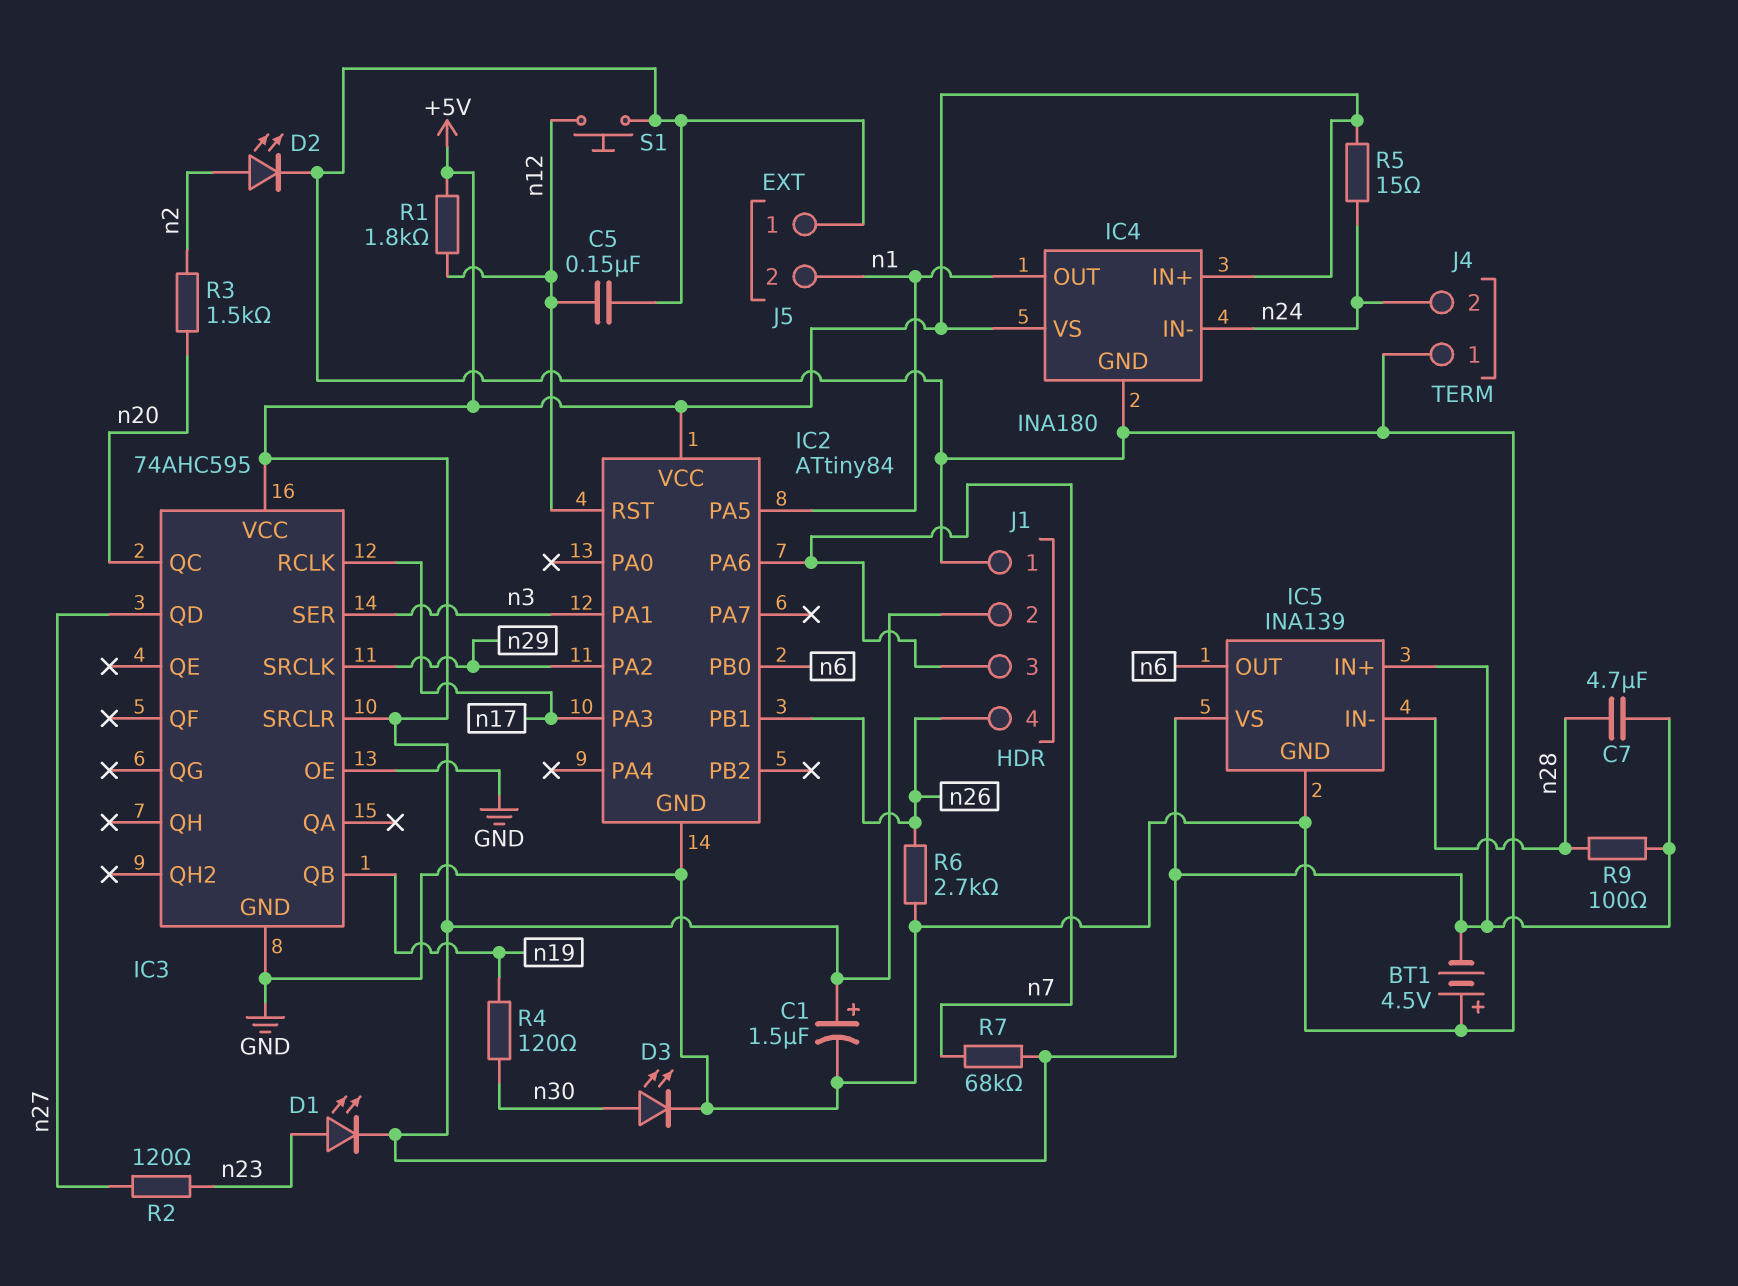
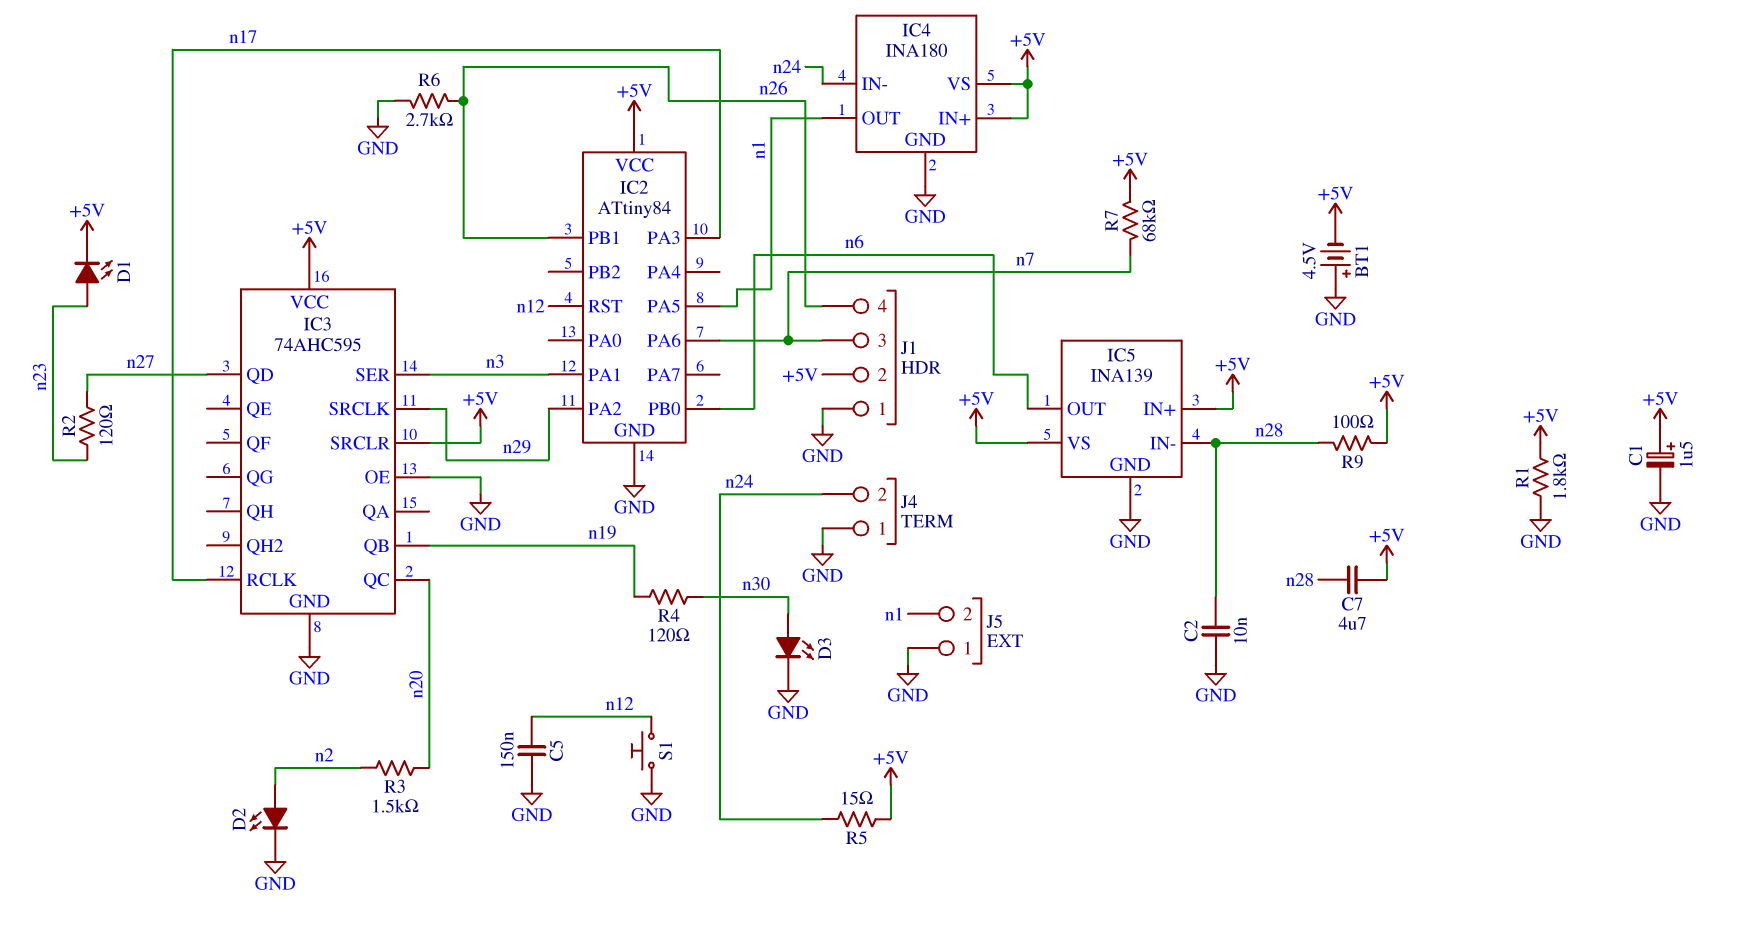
C2: none -> 10nF (GND, n28)
R1: 1.8k (+5V, n12) -> 1.8k (+5V, GND)

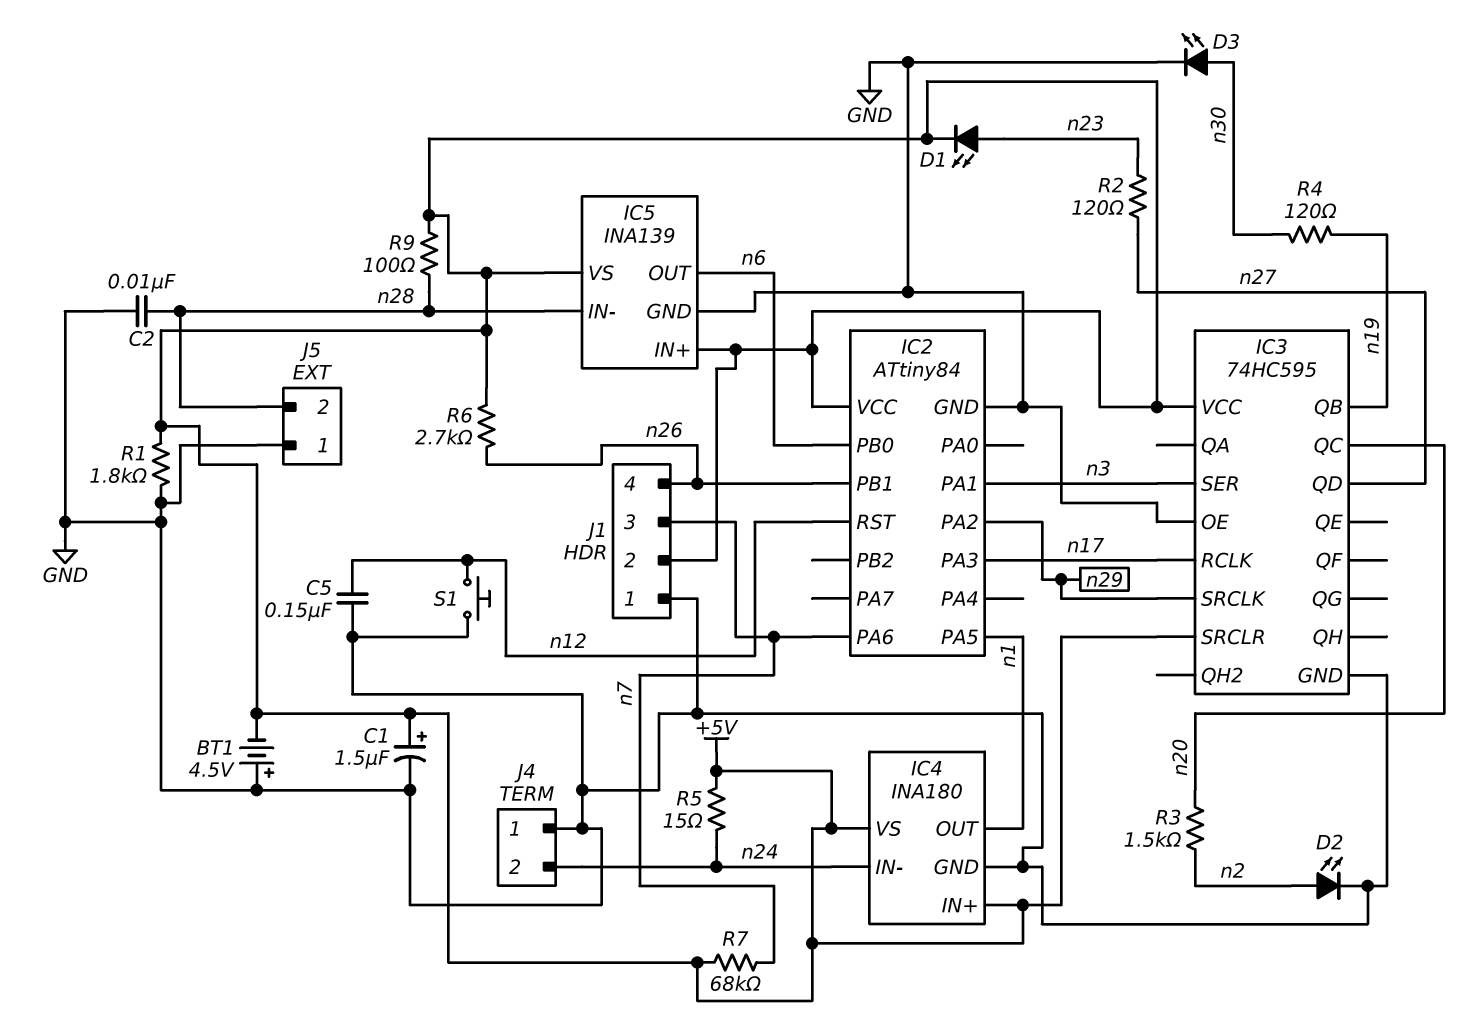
C7: 4.7uF (+5V, n28) -> none
IC3: 74AHC595 -> 74HC595
J5 pin 2: n1 -> n28
R6: 2.7k (GND, n26) -> 2.7k (+5V, n26)

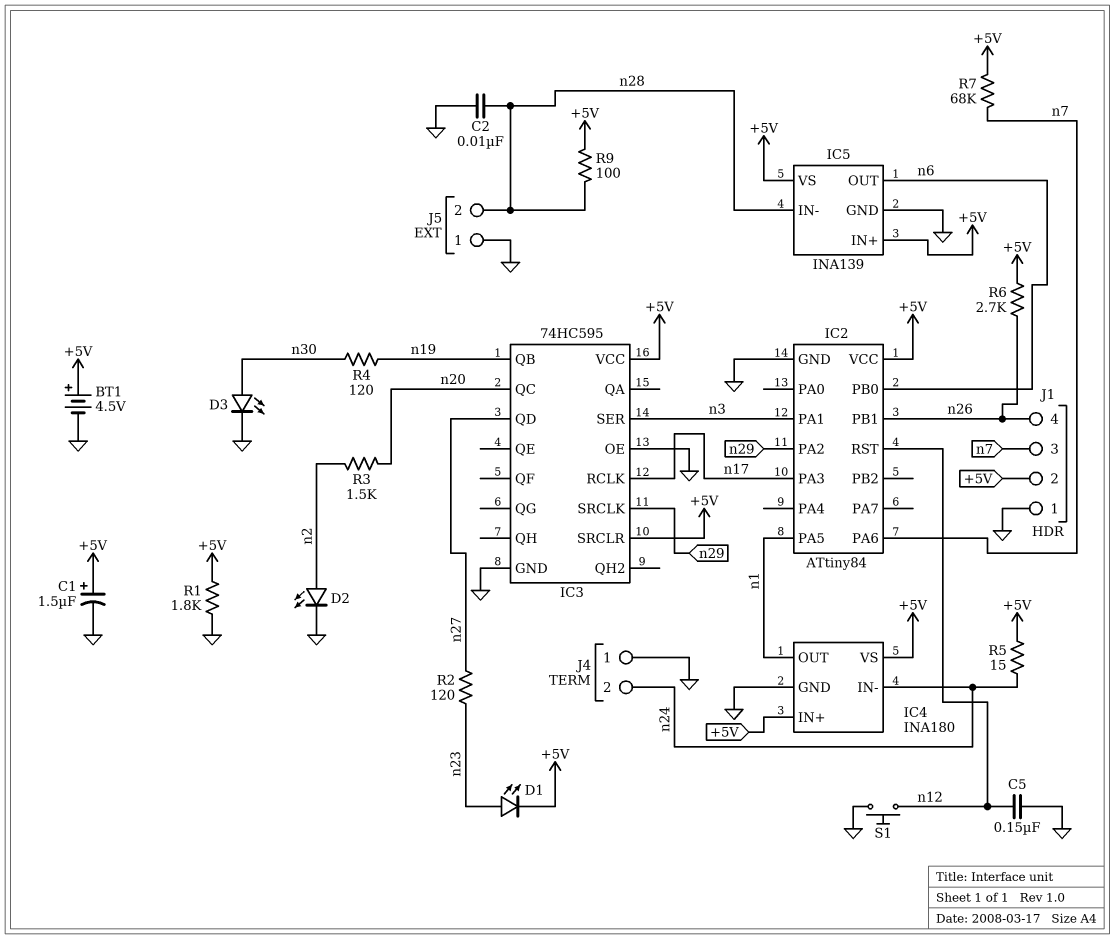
BT1: 4.5V (plus GND, minus +5V) -> 4.5V (plus +5V, minus GND)

